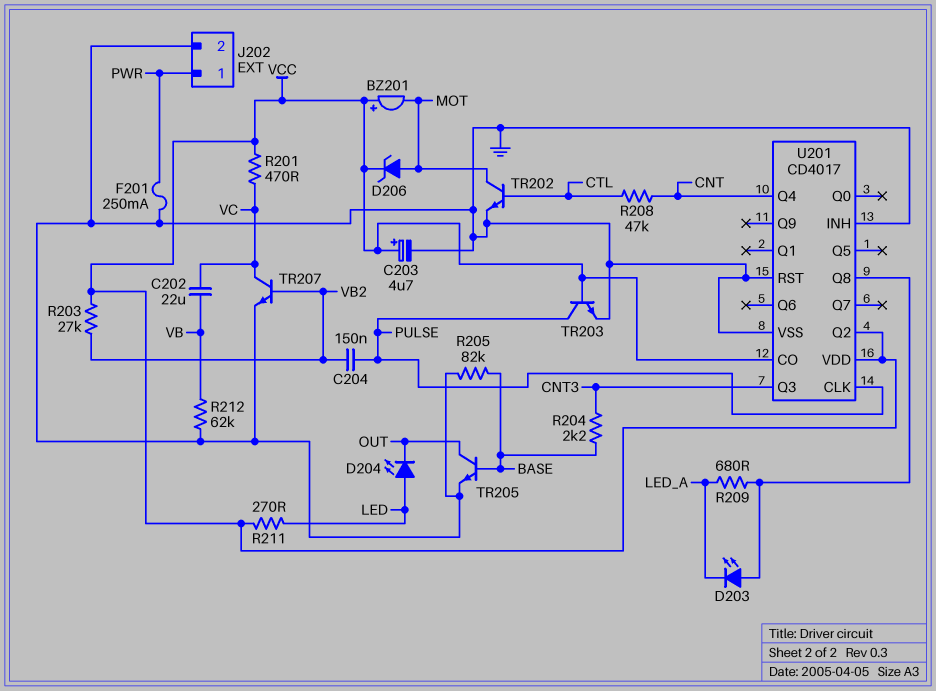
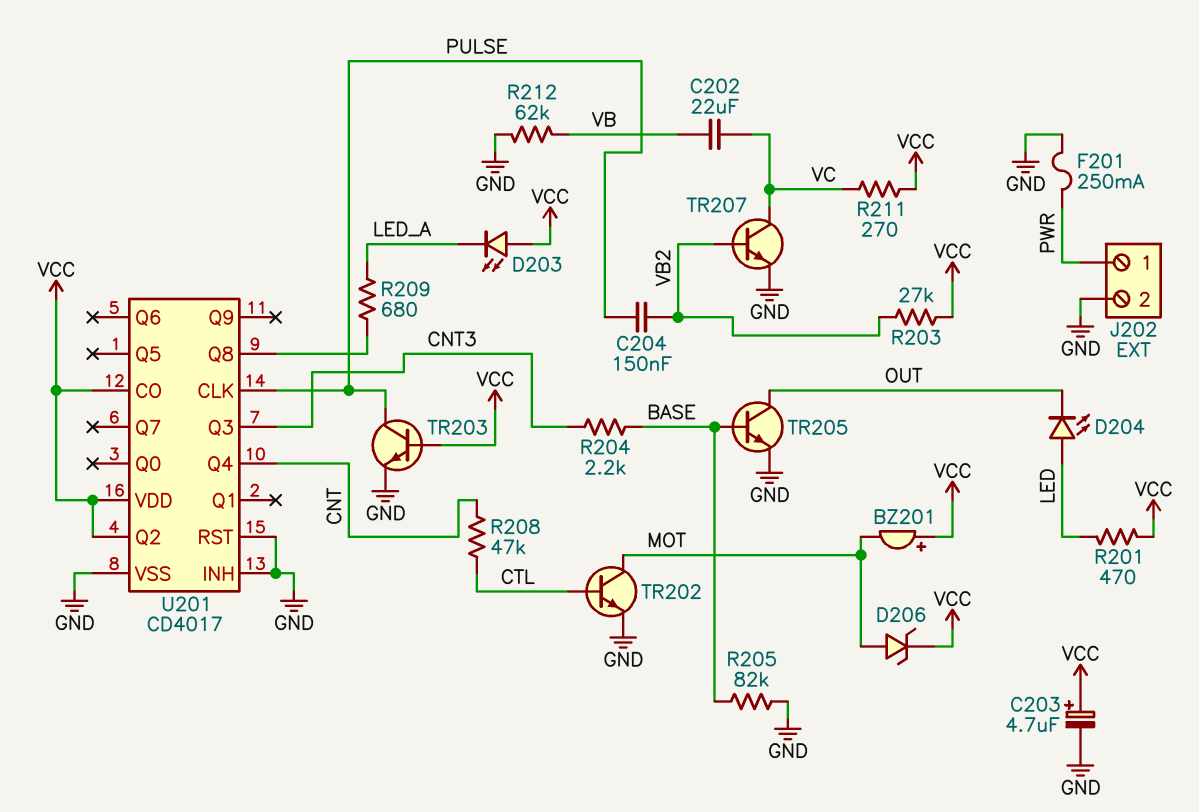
D203: LED (A U201/Q8, K LED_A) -> LED (A VCC, K LED_A)
R201: 470 (VC, VCC) -> 470 (LED, VCC)
R211: 270 (LED, VCC) -> 270 (VC, VCC)

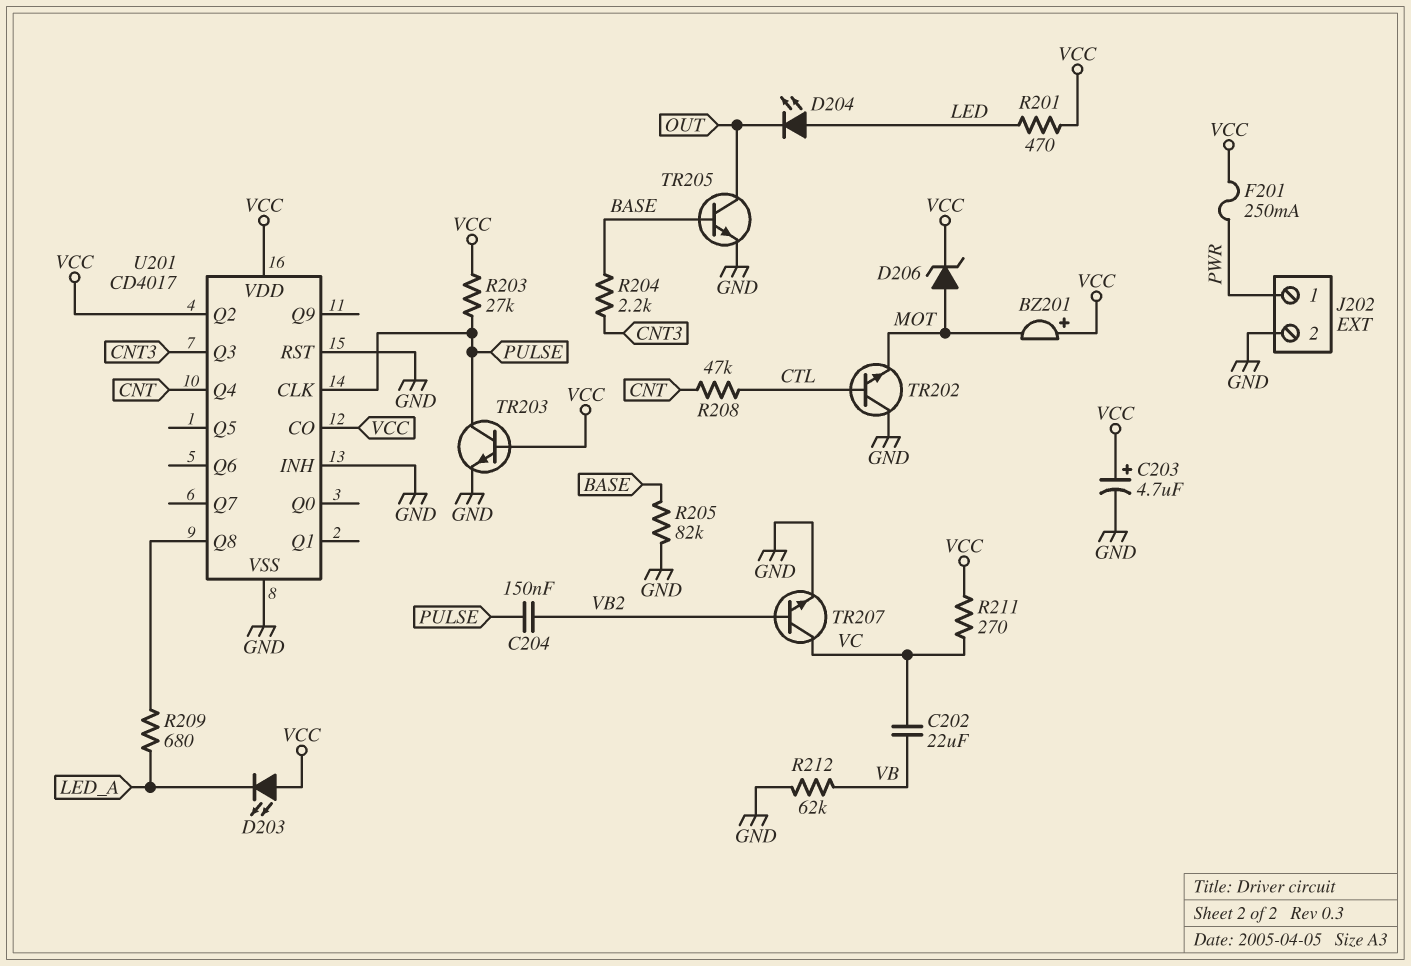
F201: 250mA (GND, PWR) -> 250mA (PWR, VCC)
R203: 27k (VB2, VCC) -> 27k (PULSE, VCC)
TR202: NPN (B CTL, C MOT, E GND) -> NPN (B CTL, C GND, E MOT)

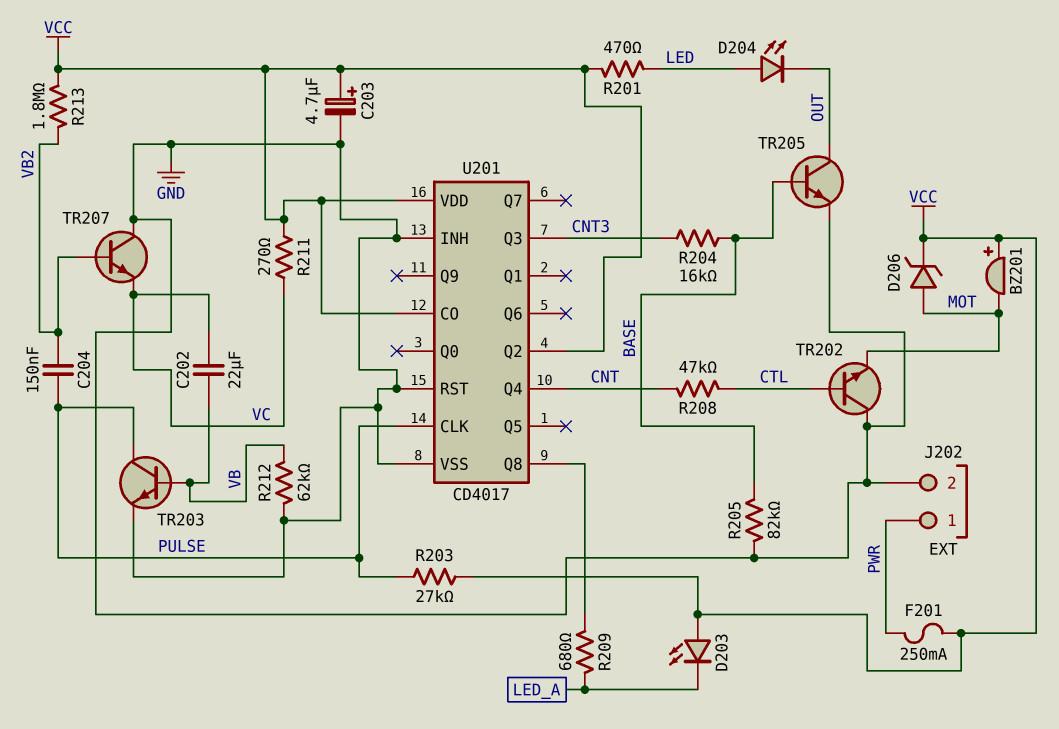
R204: 2.2k (BASE, CNT3) -> 16k (BASE, CNT3)
R213: none -> 1.8M (VB2, VCC)
TR203: NPN (B VCC, C PULSE, E GND) -> NPN (B VB, C PULSE, E GND)
TR207: NPN (B VB2, C VC, E GND) -> NPN (B VB2, C GND, E VC)

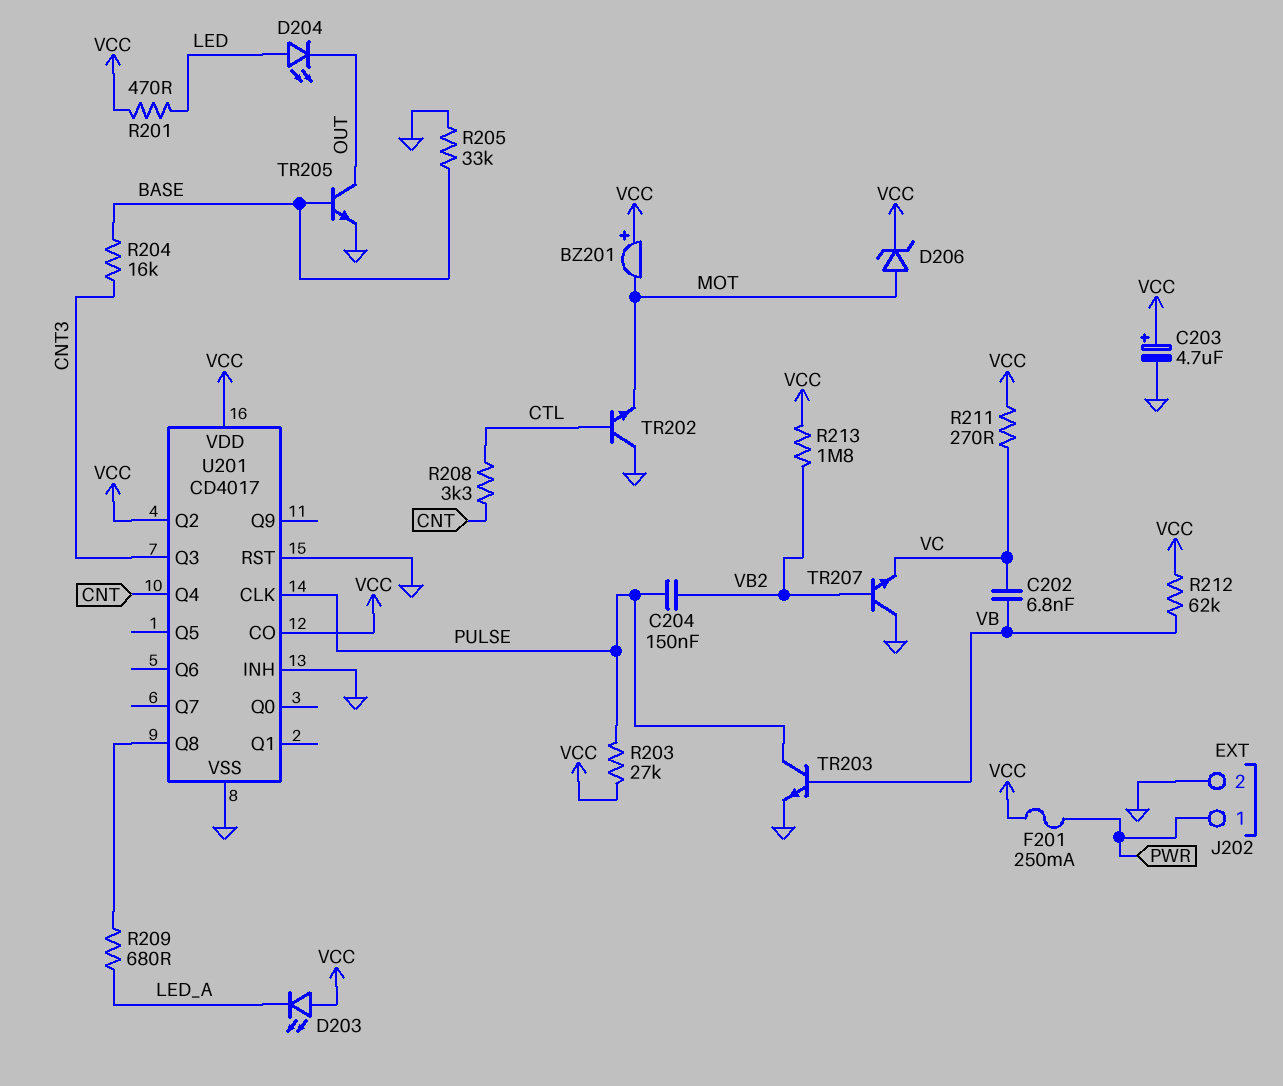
C202: 22uF (VB, VC) -> 6.8nF (VB, VC)
R205: 82k (BASE, GND) -> 33k (BASE, GND)
R208: 47k (CNT, CTL) -> 3.3k (CNT, CTL)
R212: 62k (GND, VB) -> 62k (VB, VCC)

